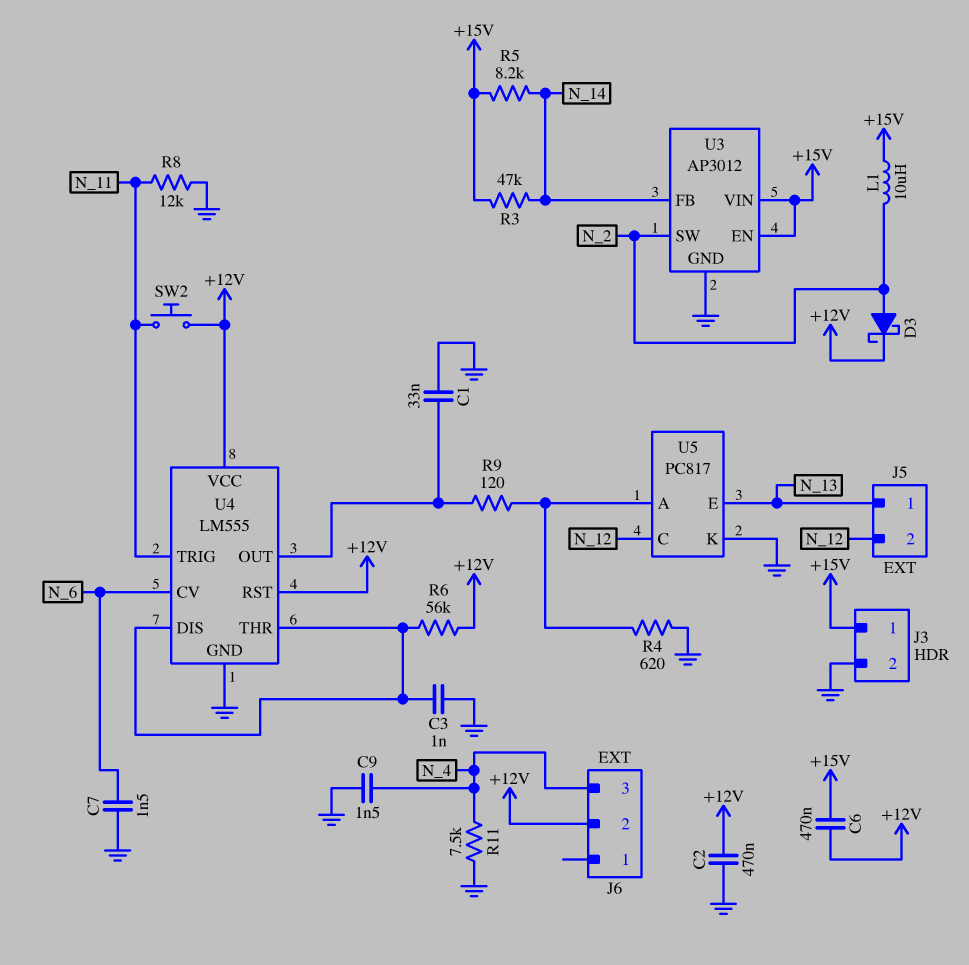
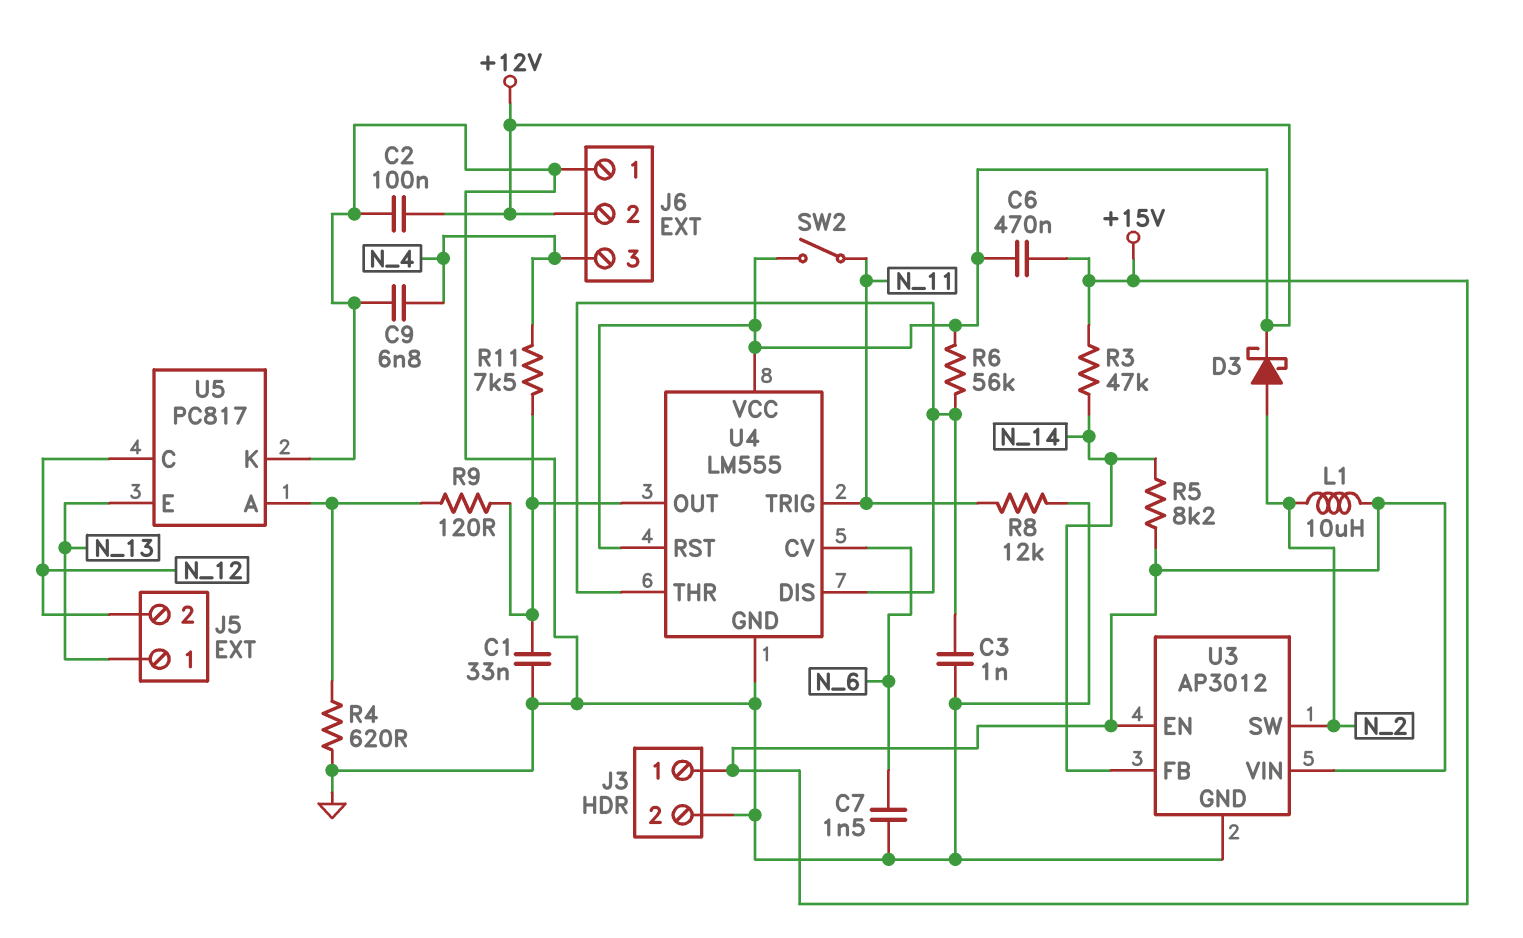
C2: 470nF (+12V, GND) -> 100nF (+12V, GND)
C9: 1.5nF (GND, N_4) -> 6.8nF (GND, N_4)
J6 pin 1: none -> GND
R11: 7.5k (GND, N_4) -> 7.5k (N_4, U4/OUT)
SW2: button (+12V, N_11) -> switch (+12V, N_11)

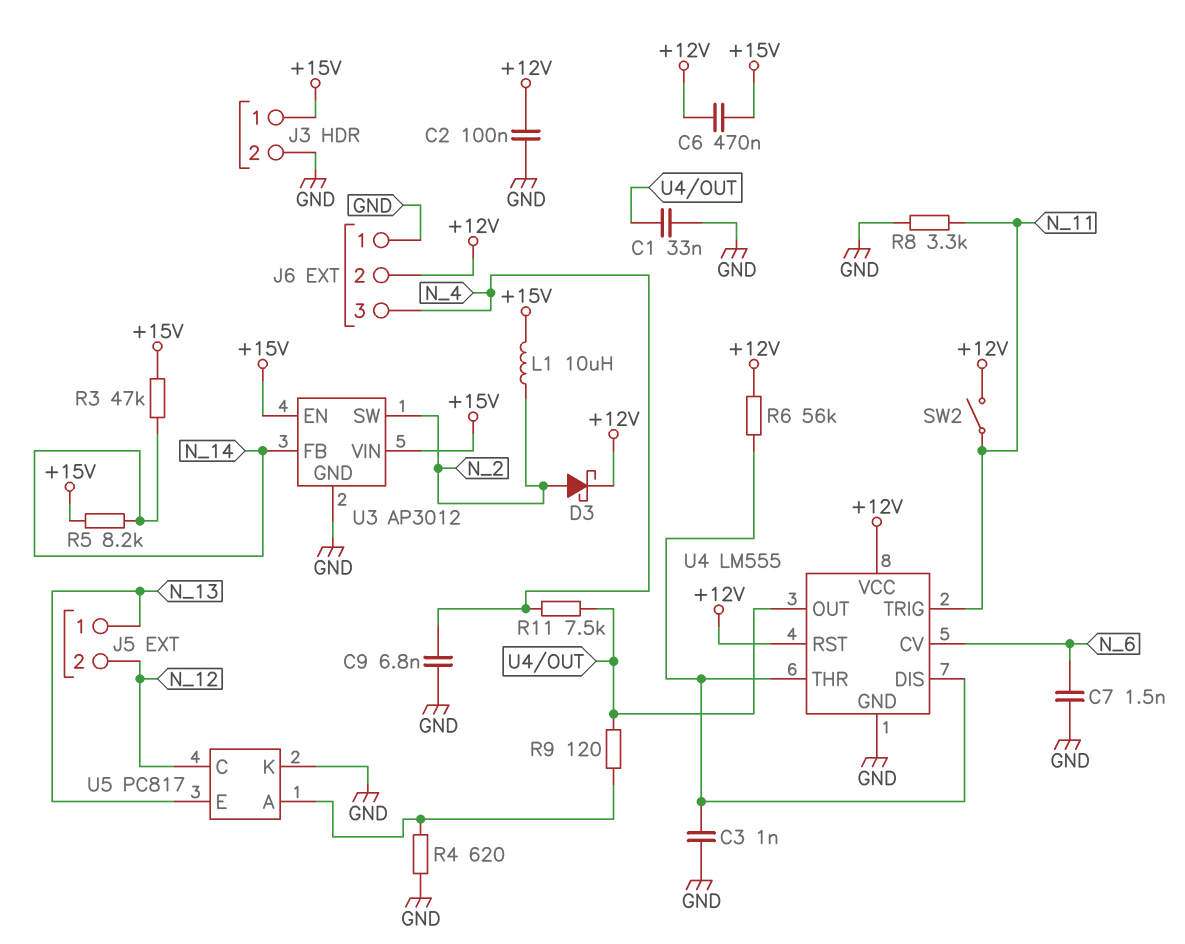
R8: 12k (GND, N_11) -> 3.3k (GND, N_11)

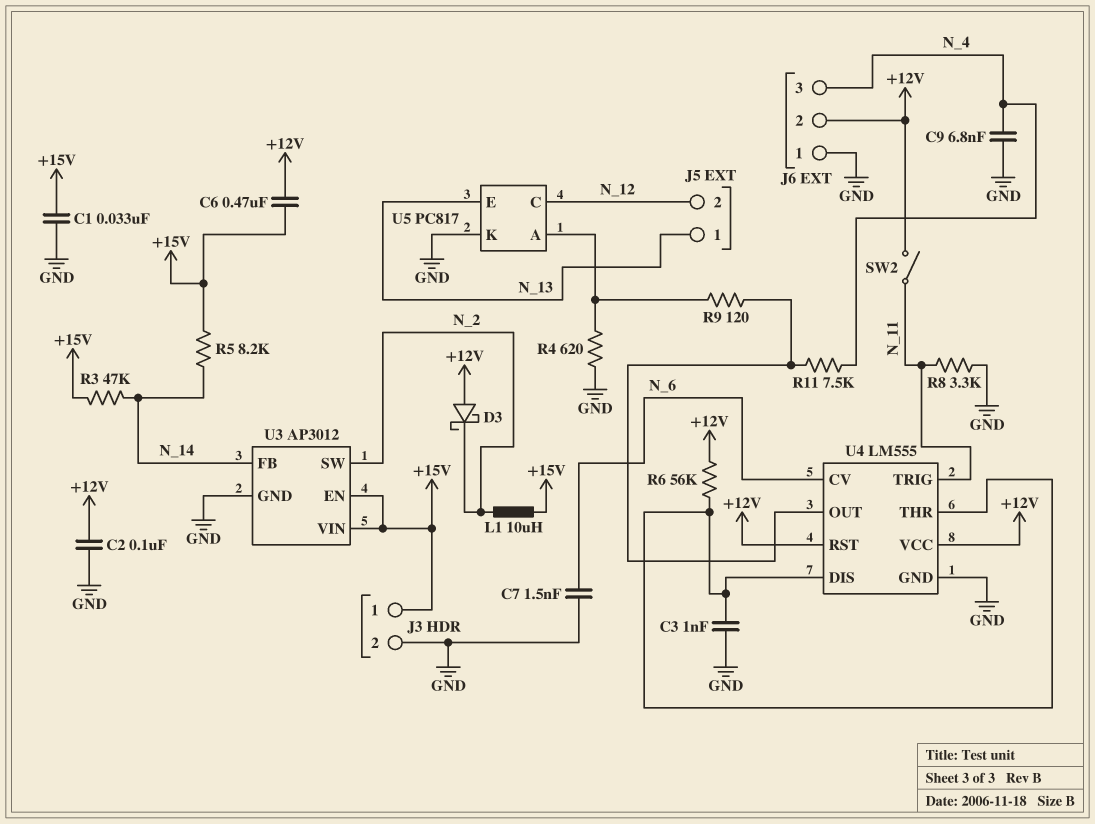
C1: 33nF (GND, U4/OUT) -> 33nF (+15V, GND)
D3: schottky (A N_2, K +12V) -> schottky (A +12V, K N_2)

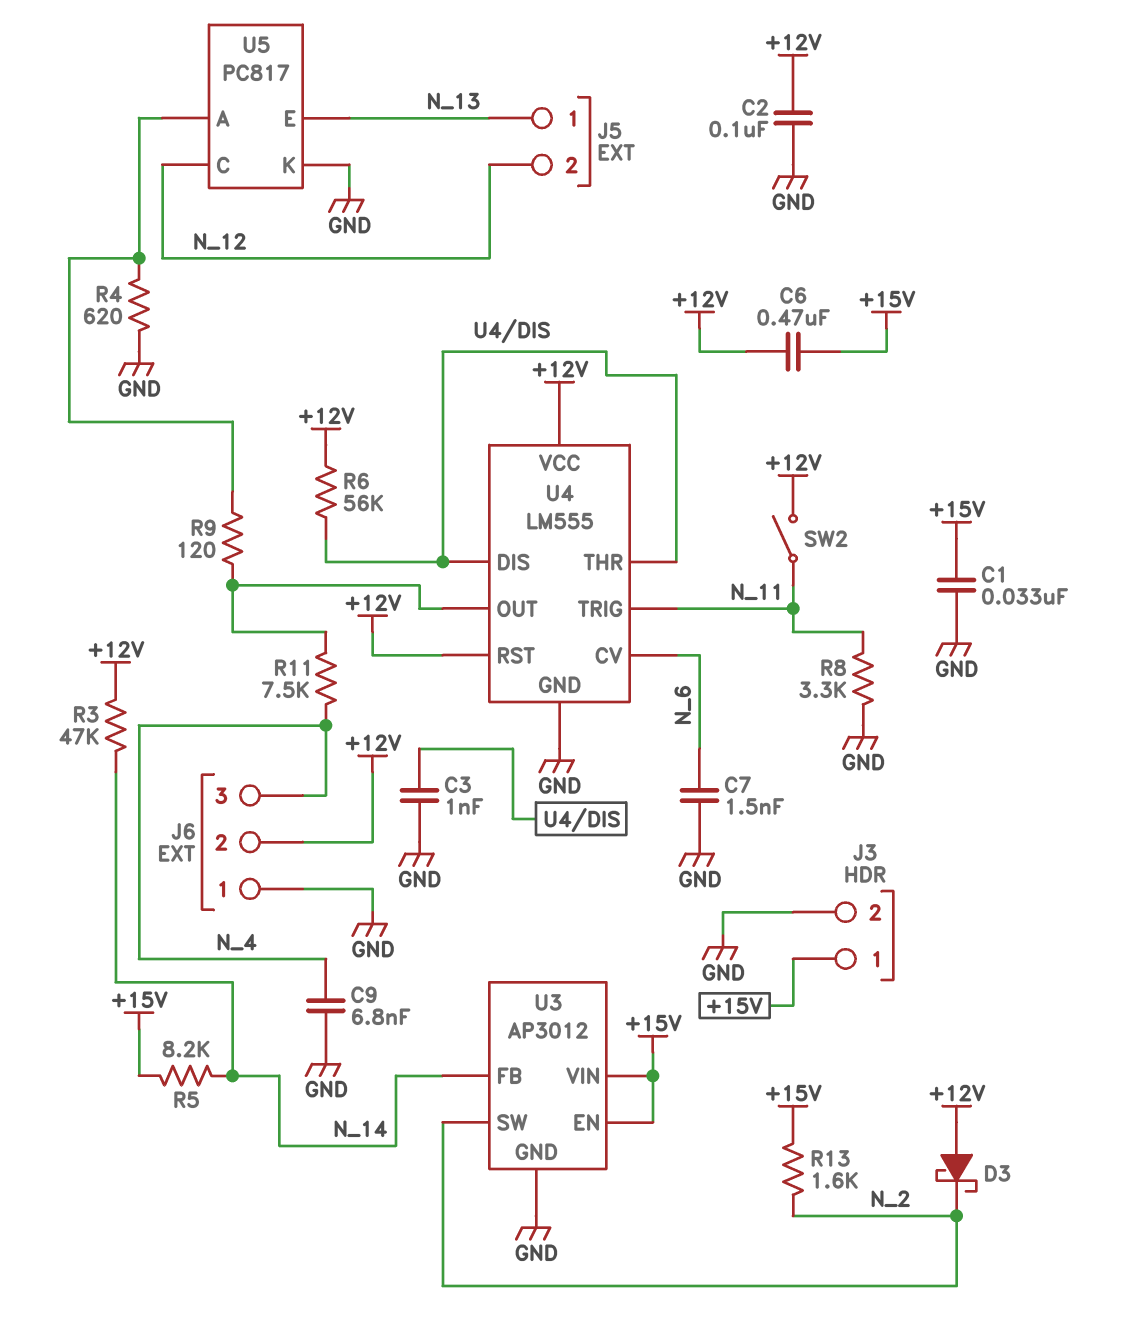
L1: 10uH (+15V, N_2) -> none
R3: 47k (+15V, N_14) -> 47k (+12V, N_14)
R13: none -> 1.6k (+15V, N_2)

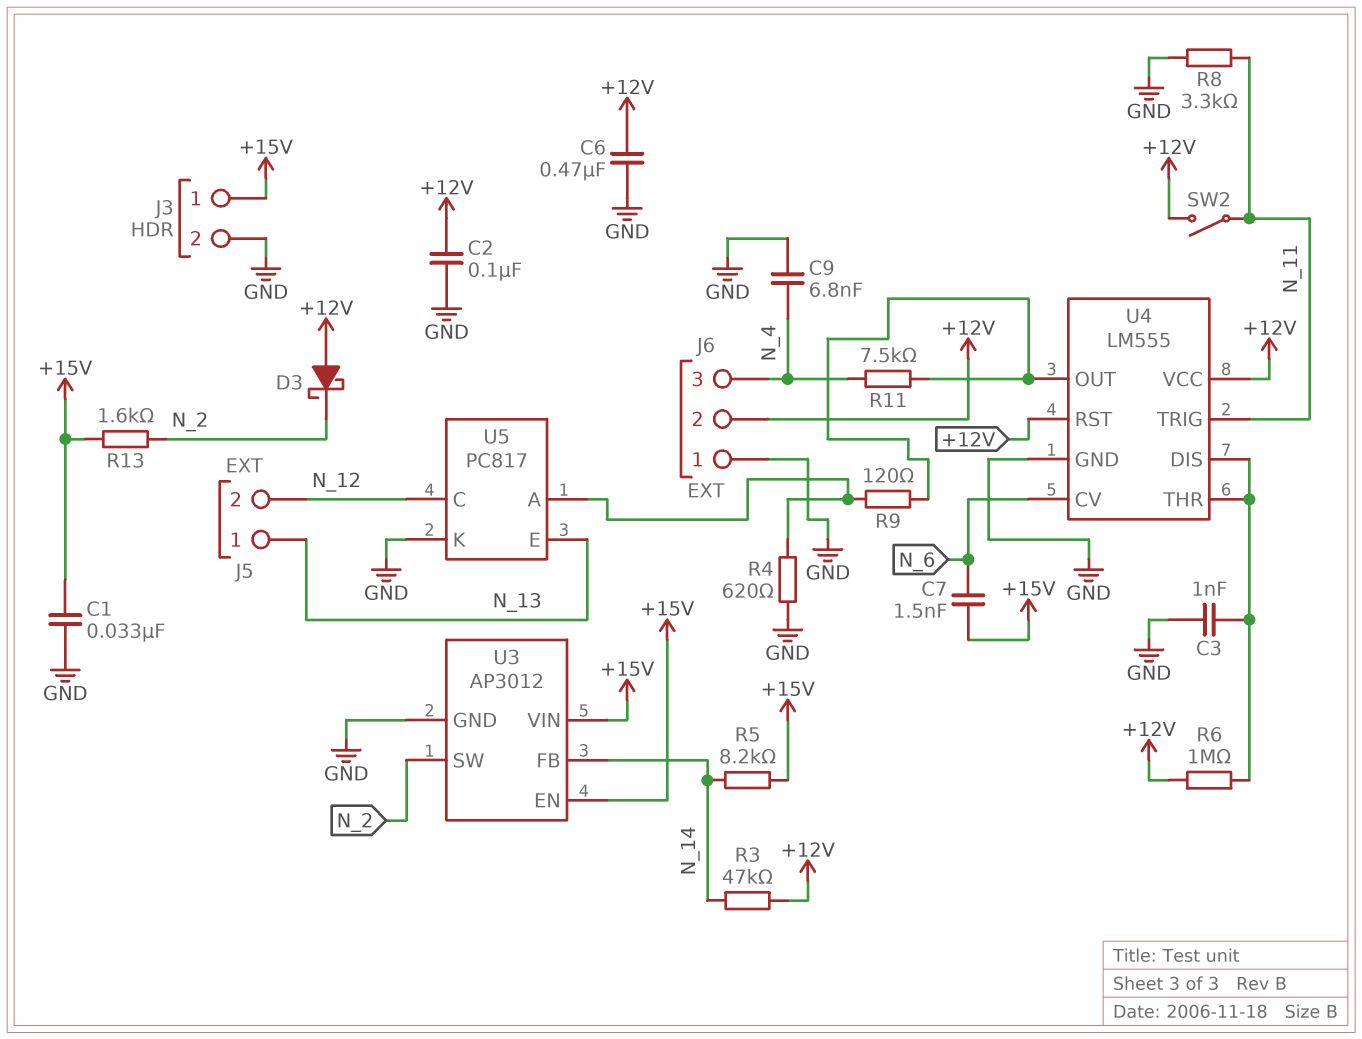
C6: 470nF (+12V, +15V) -> 470nF (+12V, GND)
C7: 1.5nF (GND, N_6) -> 1.5nF (+15V, N_6)
R6: 56k (+12V, U4/DIS) -> 1M (+12V, U4/DIS)

